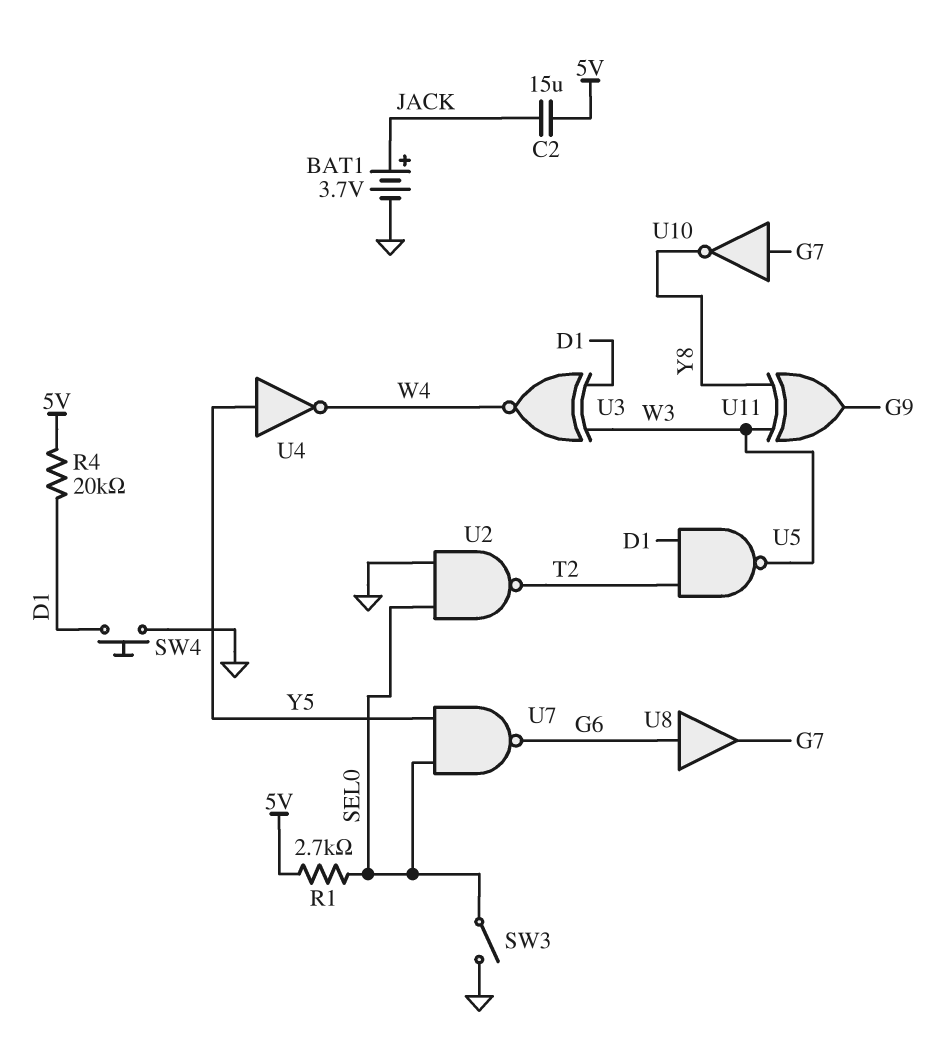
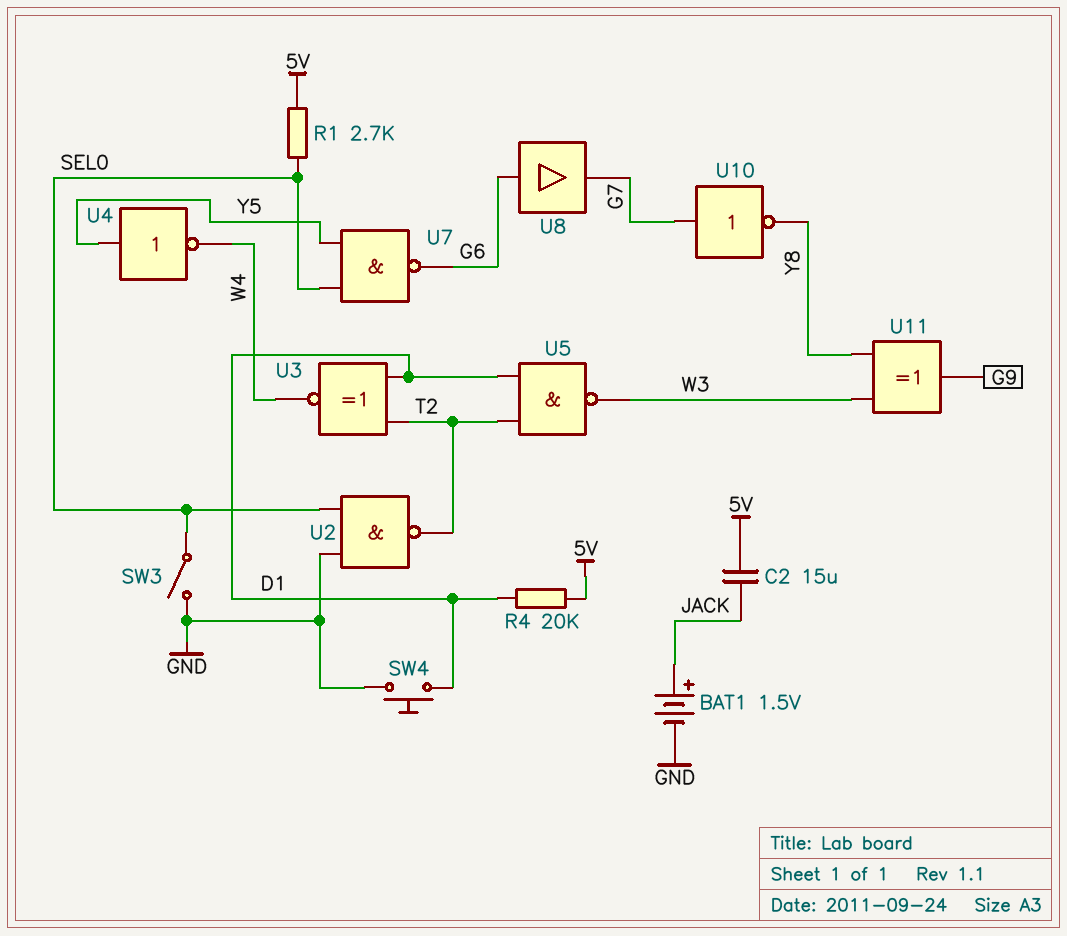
BAT1: 3.7V (plus JACK, minus GND) -> 1.5V (plus JACK, minus GND)
U3: XNOR (in D1, in W3, out W4) -> XNOR (in D1, in T2, out W4)

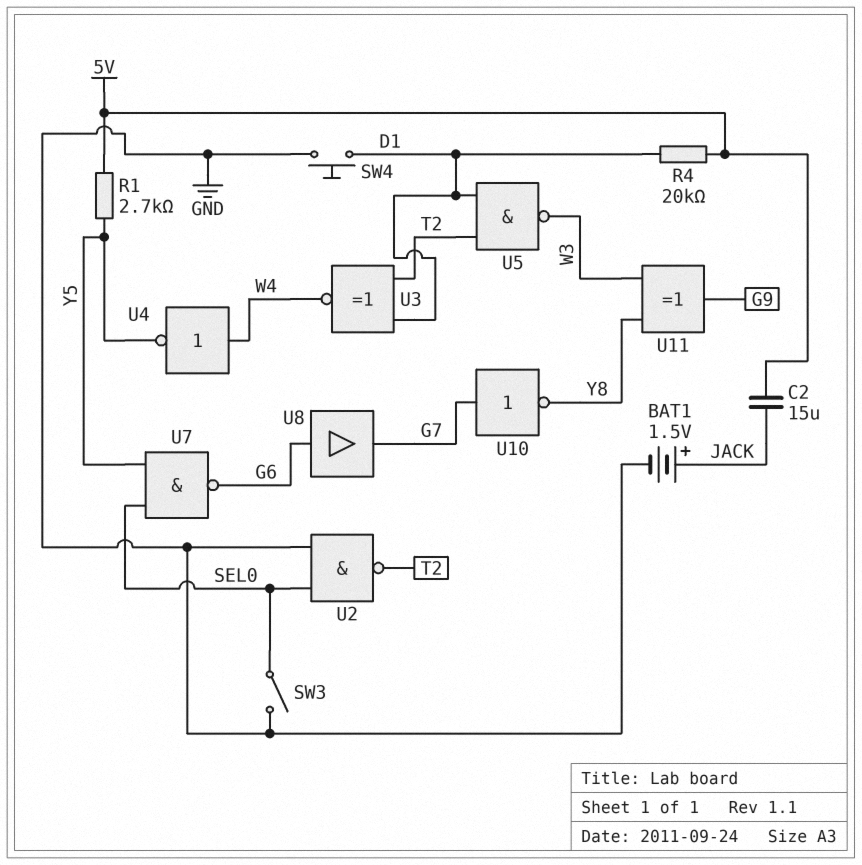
R1: 2.7k (5V, SEL0) -> 2.7k (5V, Y5)
U4: NOT (in Y5, out W4) -> NOT (in W4, out Y5)

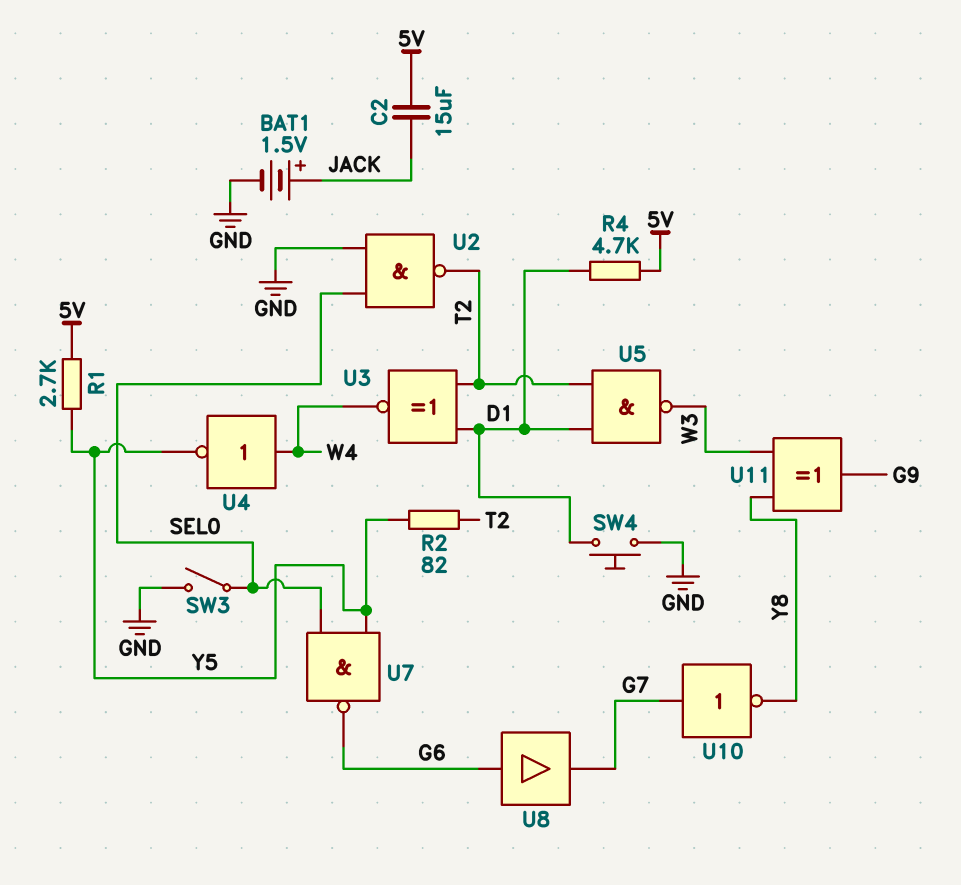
R2: none -> 82 (T2, Y5)
R4: 20k (5V, D1) -> 4.7k (5V, D1)

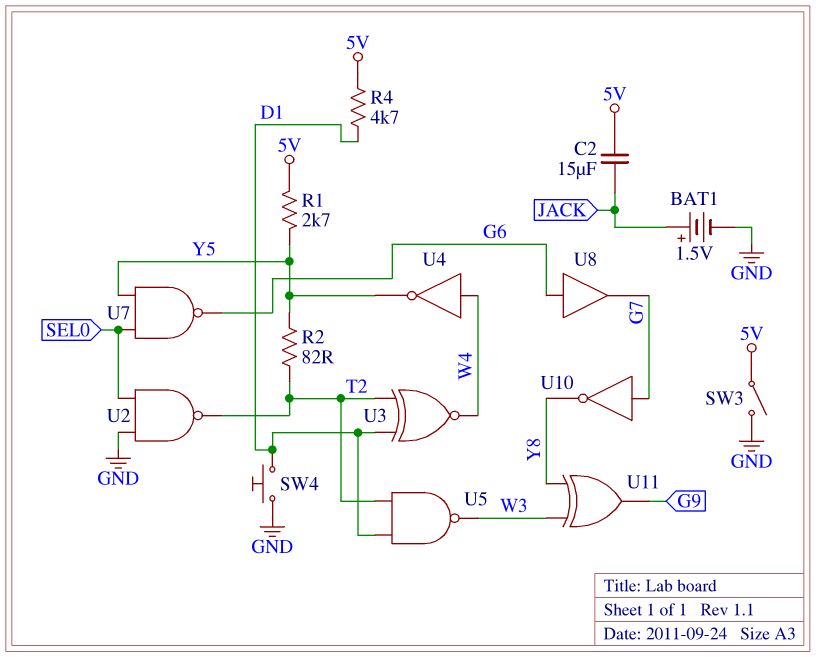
SW3: switch (GND, SEL0) -> switch (5V, GND)

